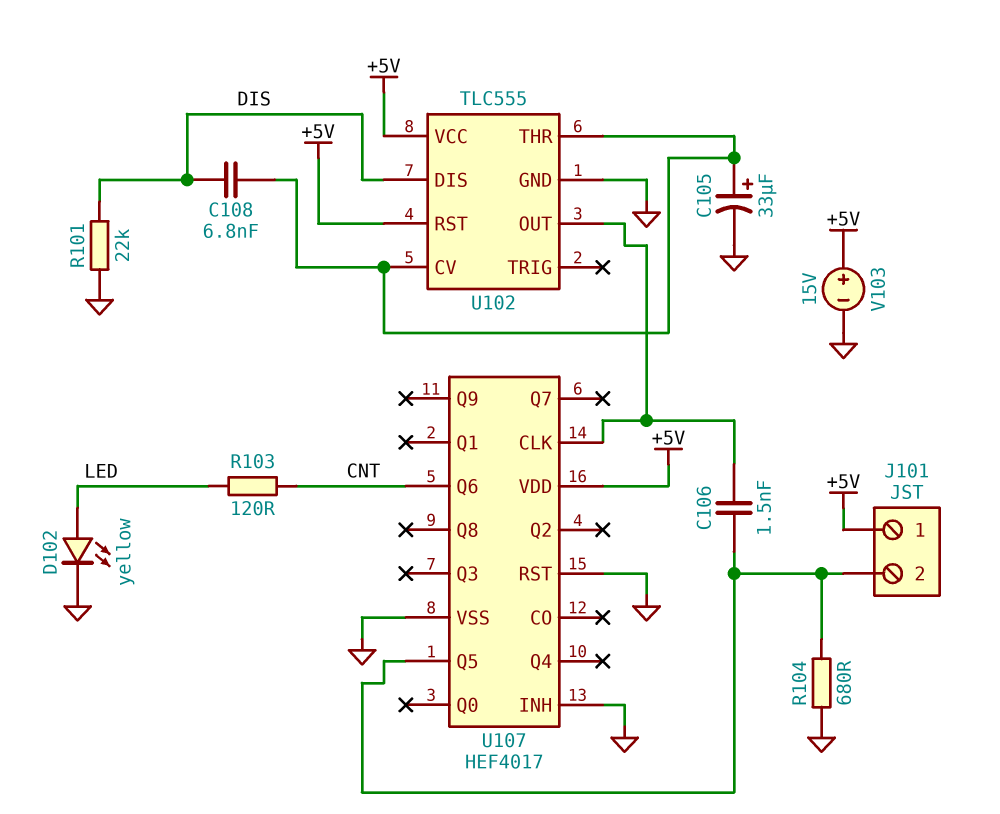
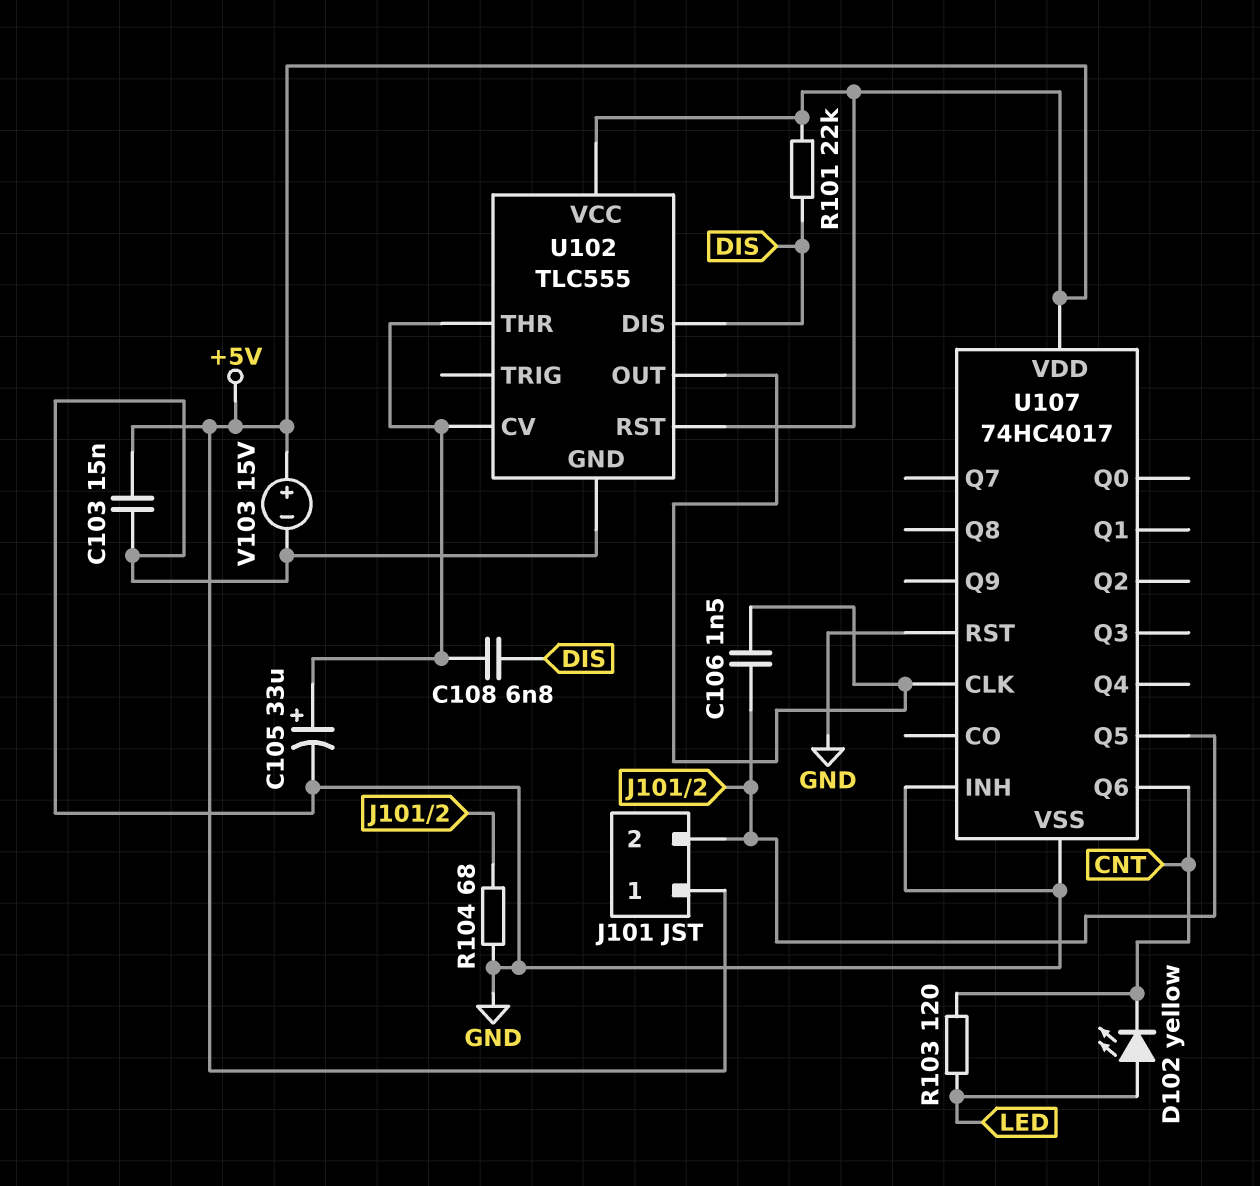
C103: none -> 15nF (+5V, GND)
D102: LED yellow (A LED, K GND) -> LED yellow (A LED, K CNT)
R101: 22k (DIS, GND) -> 22k (+5V, DIS)
R104: 680 (GND, J101/2) -> 68 (GND, J101/2)
U107: HEF4017 -> 74HC4017

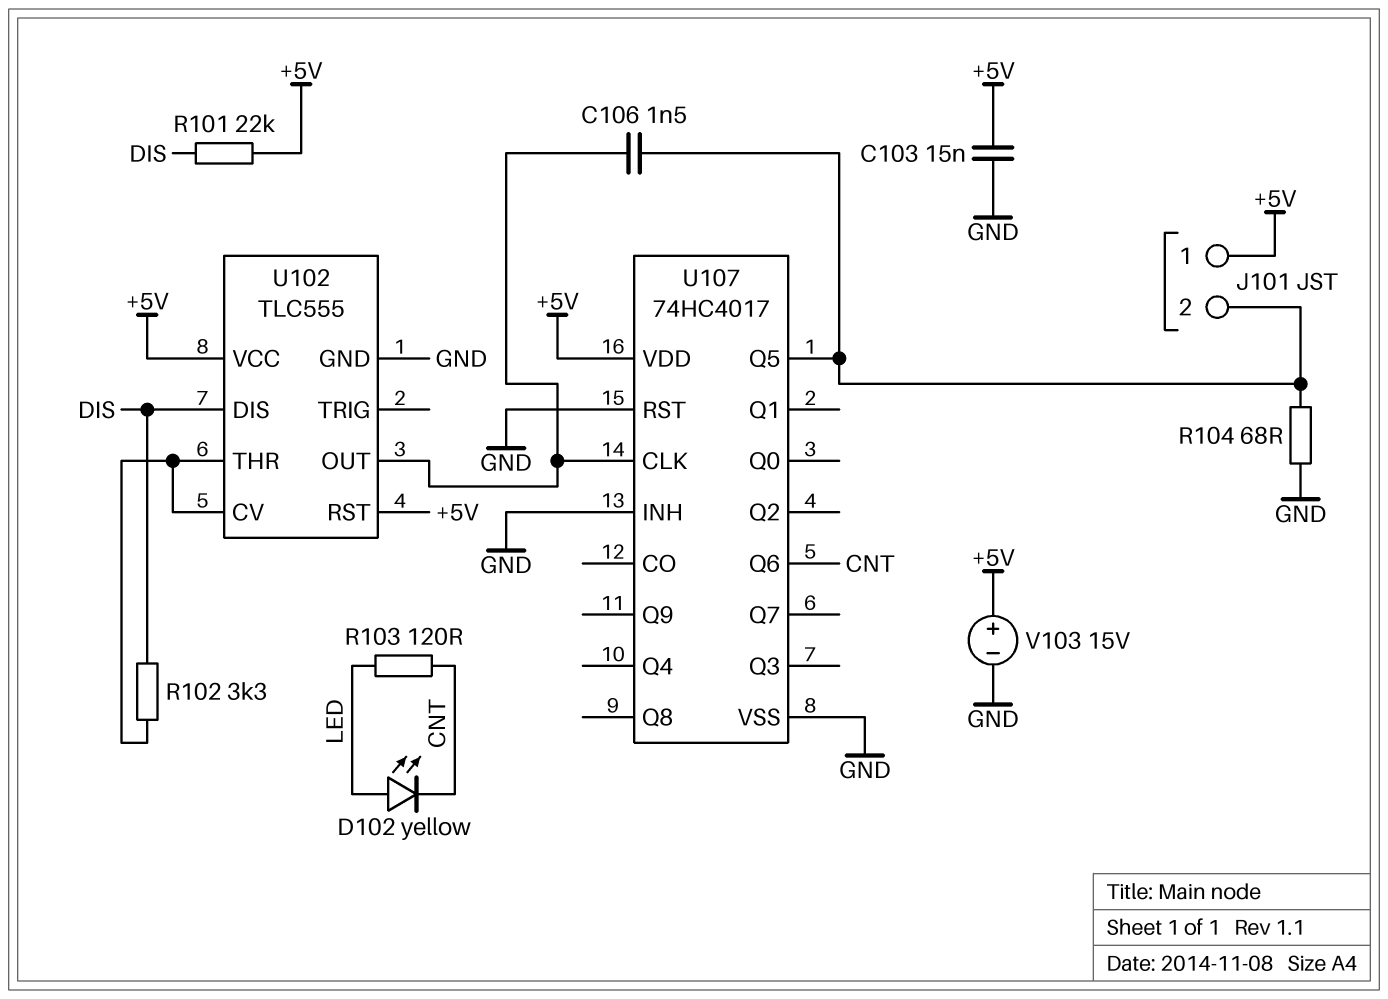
C105: 33uF (plus U102/CV, minus GND) -> none
C108: 6.8nF (DIS, U102/CV) -> none
R102: none -> 3.3k (DIS, U102/CV)

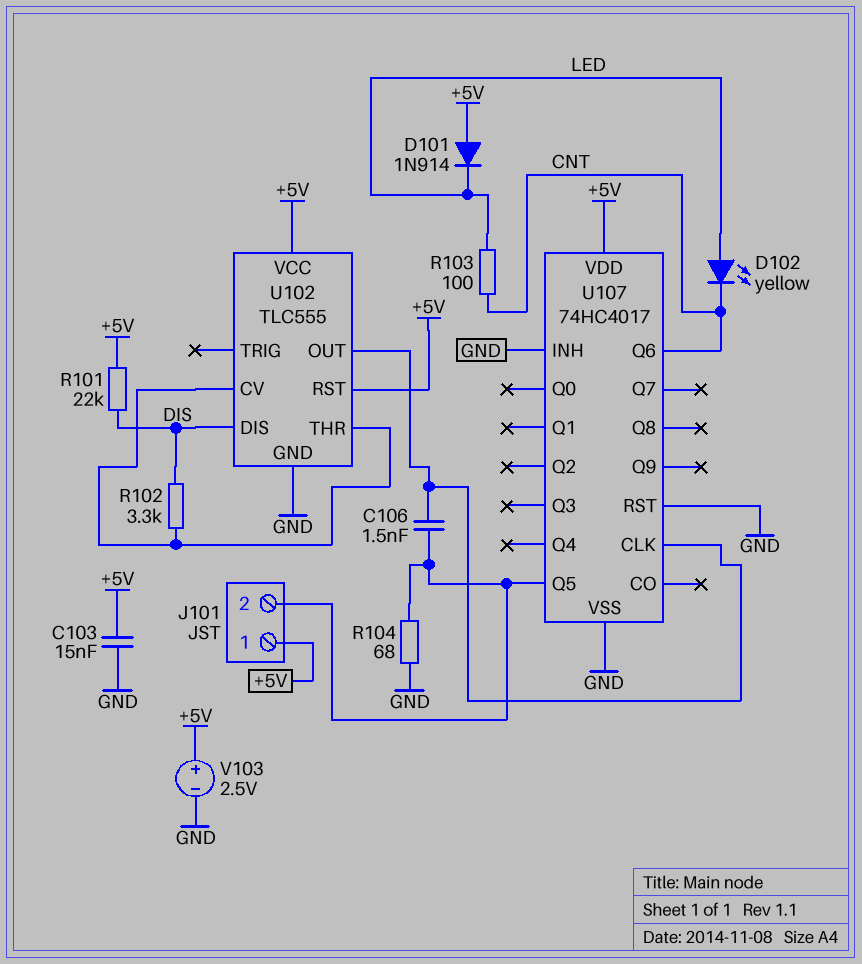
D101: none -> diode 1N914 (A +5V, K LED)
R103: 120 (CNT, LED) -> 100 (CNT, LED)
V103: 15V (plus +5V, minus GND) -> 2.5V (plus +5V, minus GND)

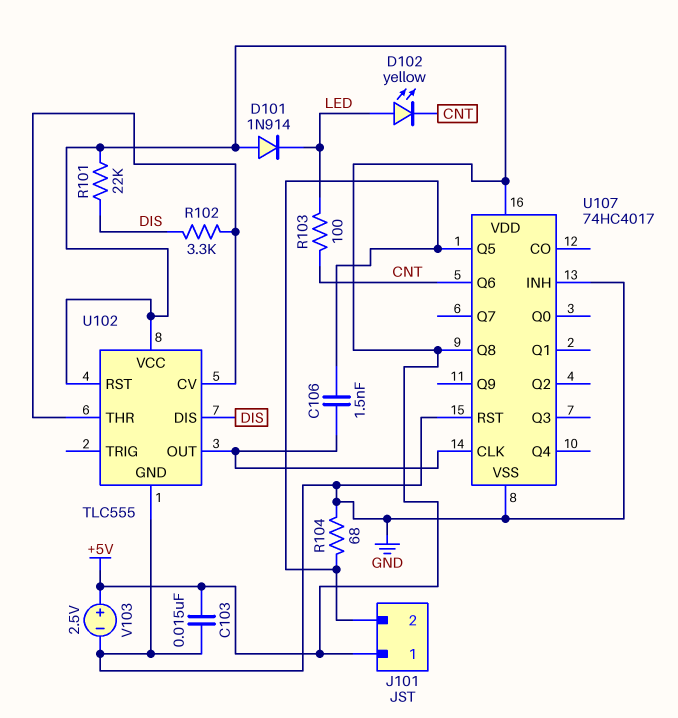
U107 pin Q8: none -> +5V

